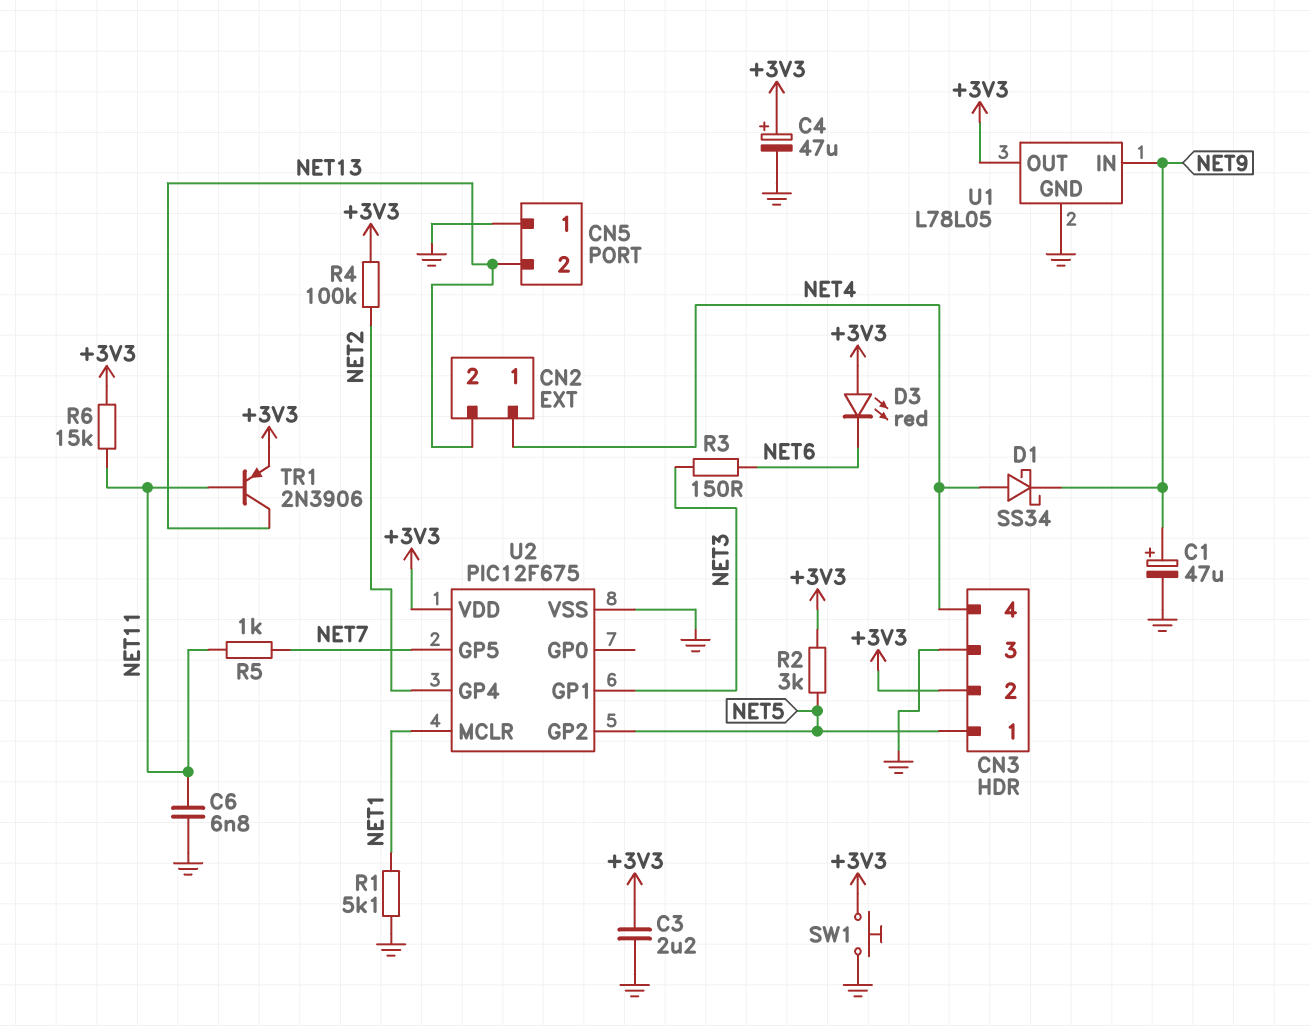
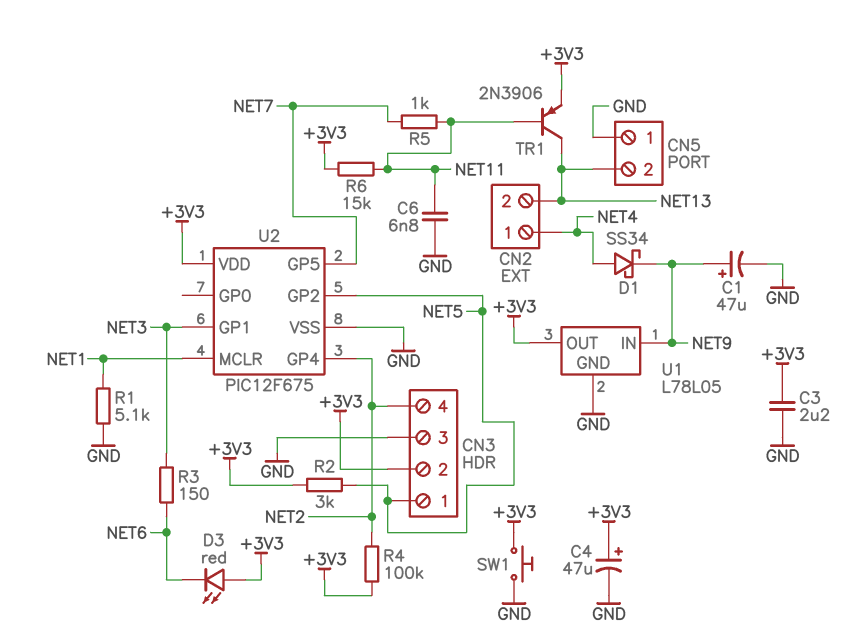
CN3 pin 4: NET4 -> NET2

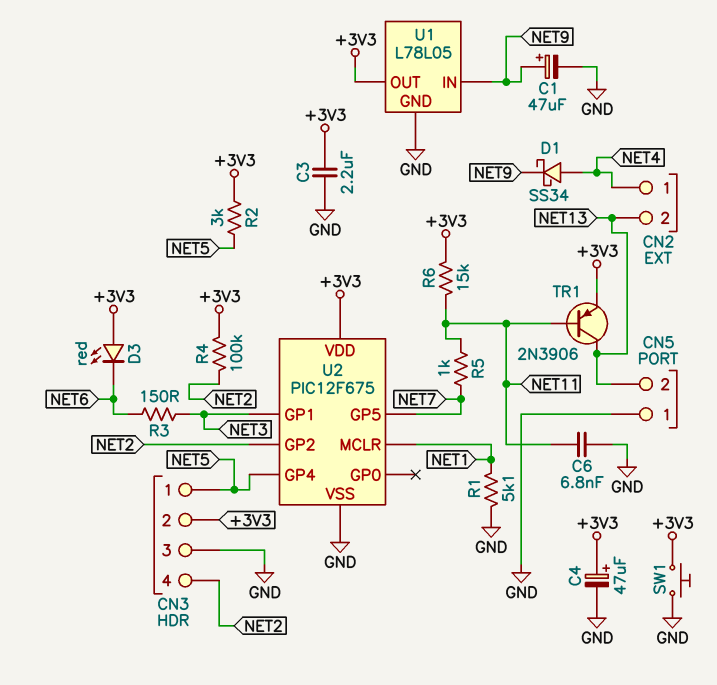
U2 pin GP2: NET5 -> NET2
U2 pin GP4: NET2 -> NET5

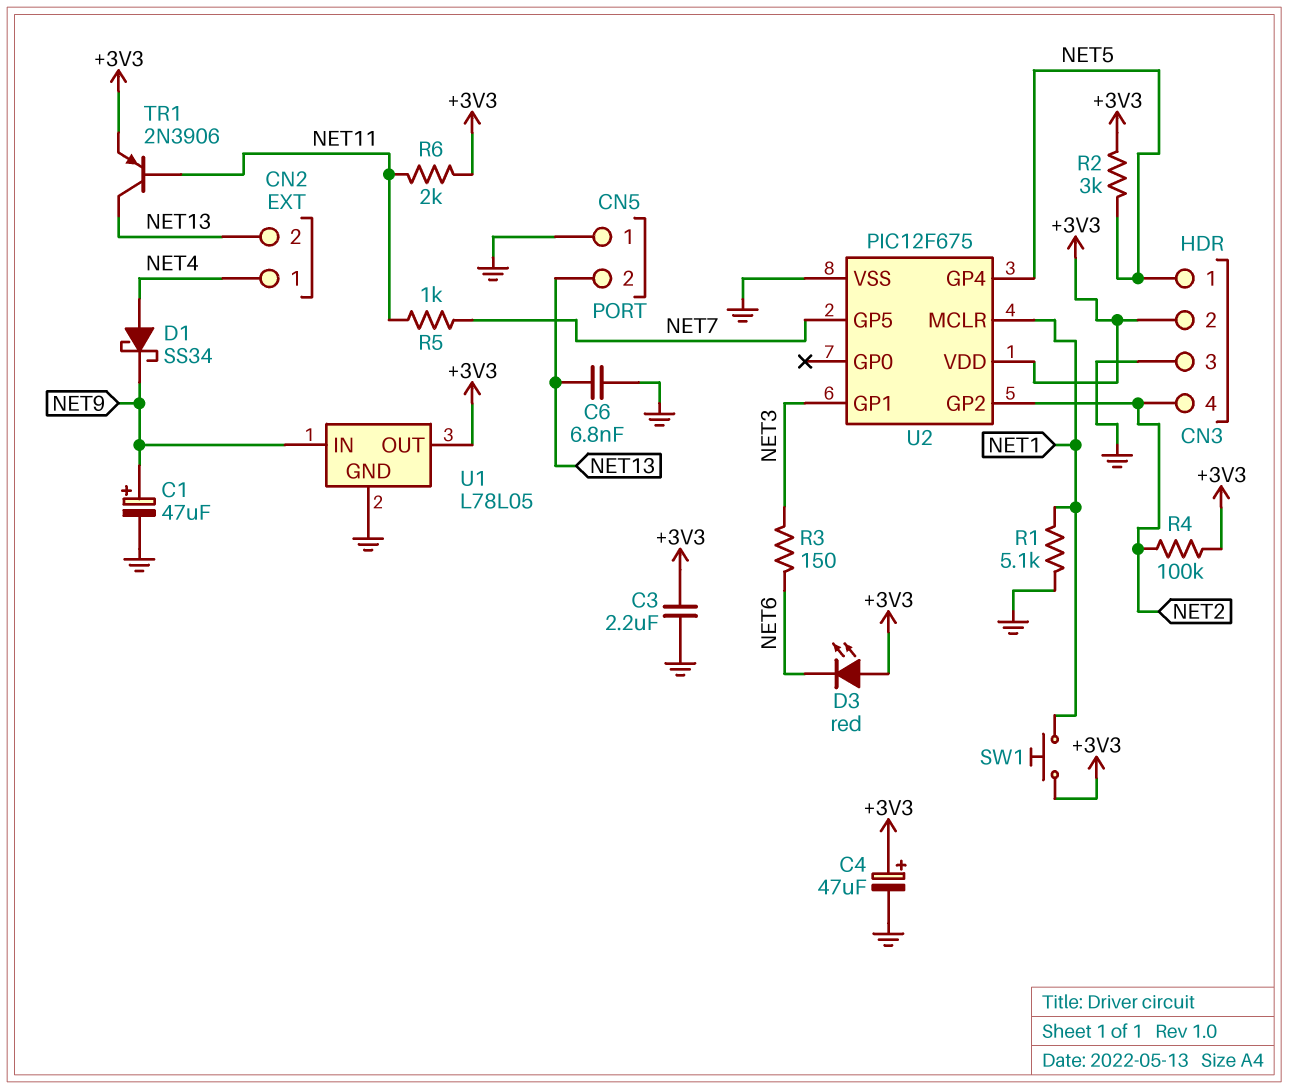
C6: 6.8nF (GND, NET11) -> 6.8nF (GND, NET13)
R6: 15k (+3V3, NET11) -> 2k (+3V3, NET11)
SW1: button (+3V3, GND) -> button (+3V3, NET1)

